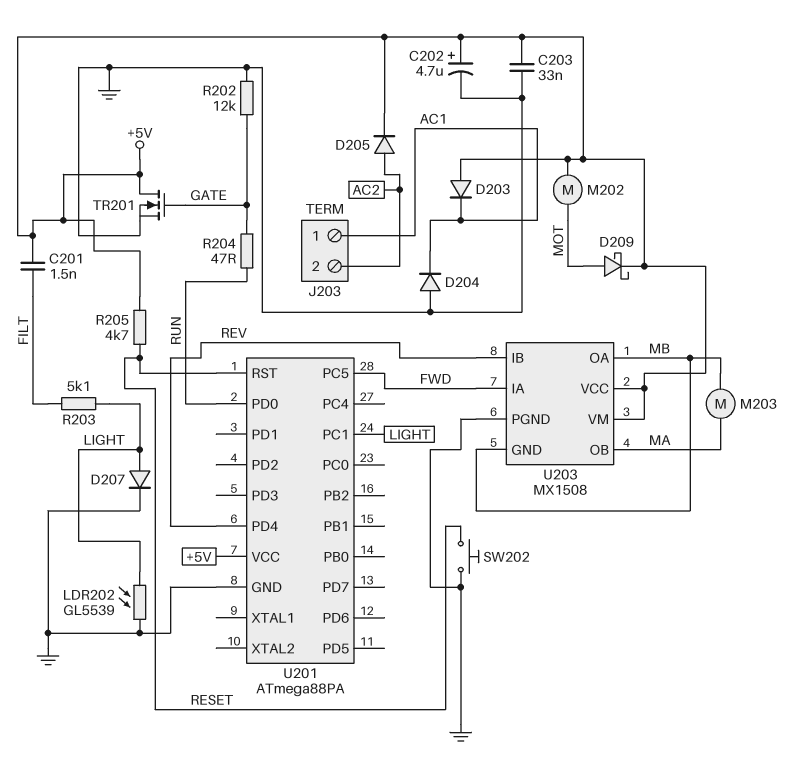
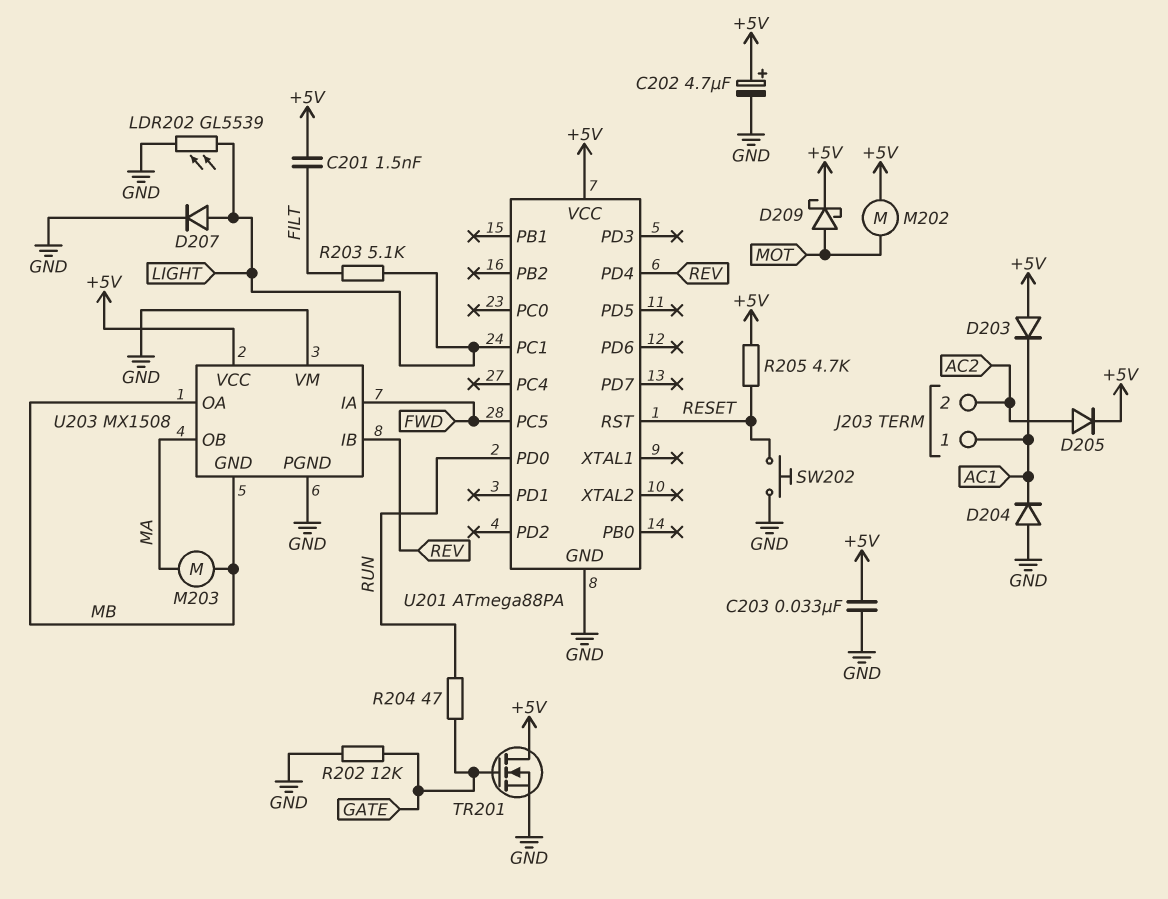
U203 pin VM: +5V -> GND

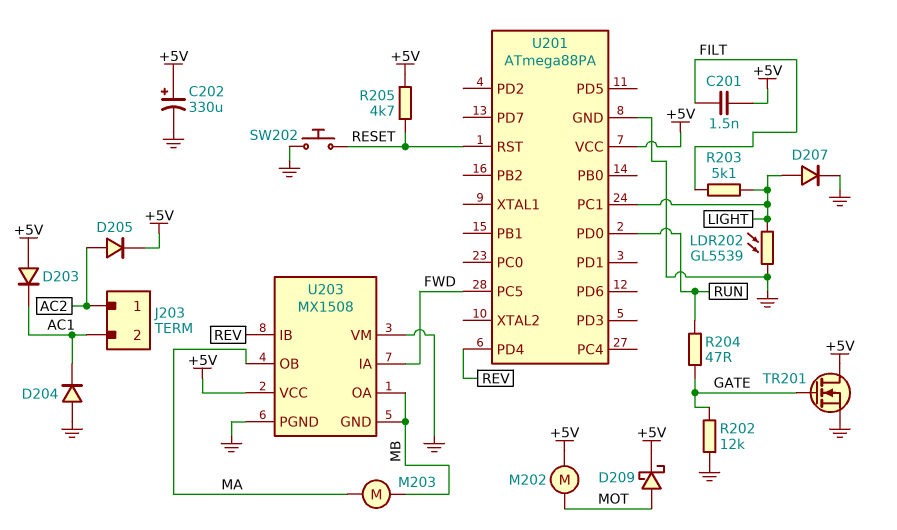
C202: 4.7uF (plus +5V, minus GND) -> 330uF (plus +5V, minus GND)
C203: 33nF (+5V, GND) -> none
J203 pin 1: AC1 -> AC2
J203 pin 2: AC2 -> AC1

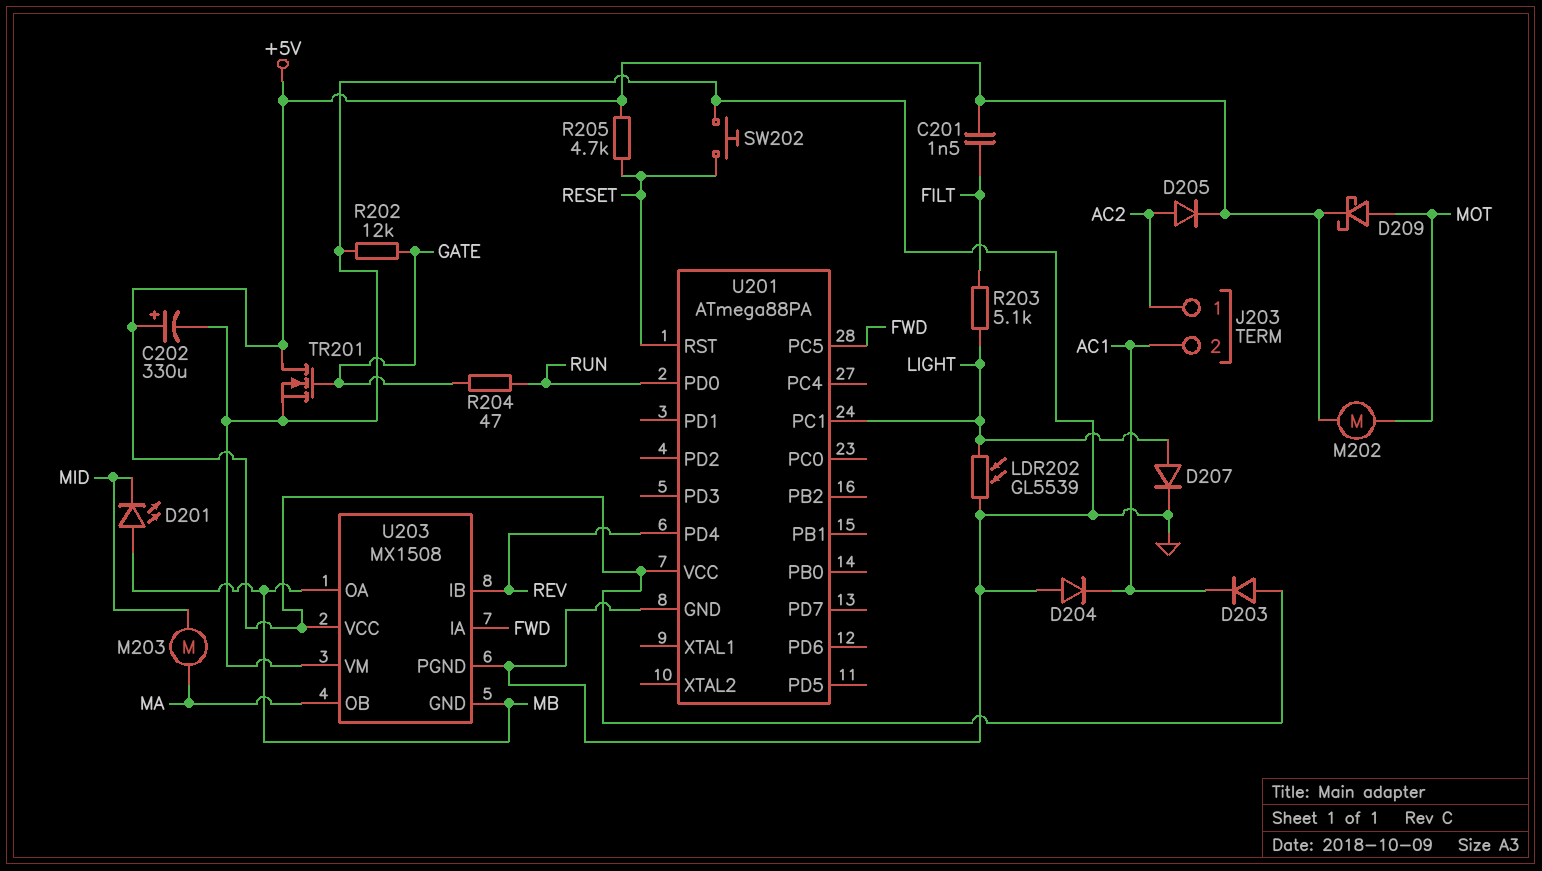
D201: none -> LED (A MB, K MID)
M203: motor (MA, MB) -> motor (MA, MID)

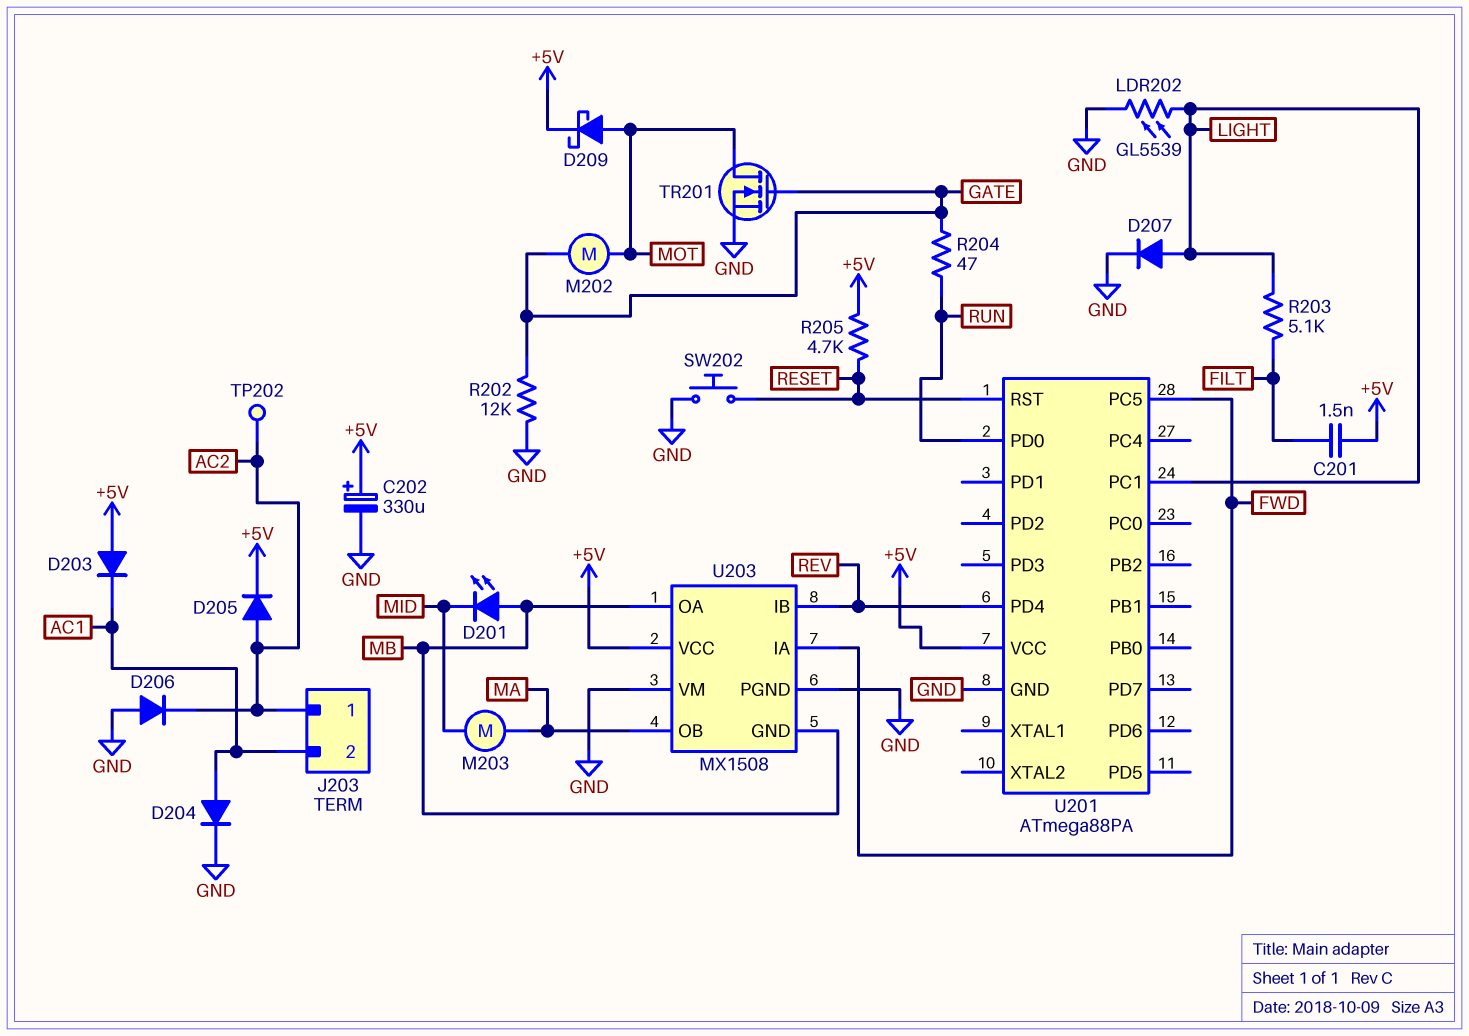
D204: diode (A GND, K AC1) -> diode (A AC1, K GND)
D206: none -> diode (A GND, K AC2)
M202: motor (+5V, MOT) -> motor (GATE, MOT)
TP202: none -> test point (AC2)
TR201: NMOS (G GATE, D +5V, S GND) -> NMOS (G GATE, D MOT, S GND)

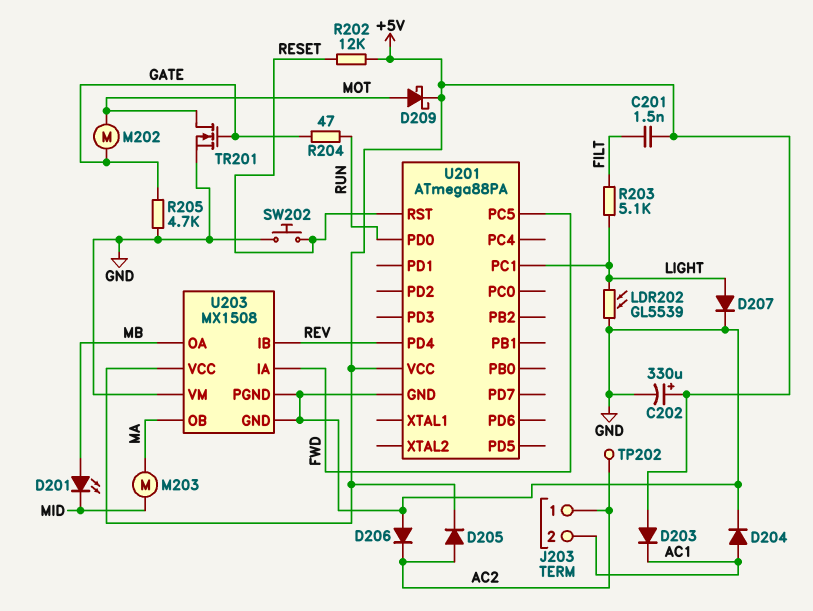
R202: 12k (GATE, GND) -> 12k (+5V, RESET)
R205: 4.7k (+5V, RESET) -> 4.7k (GATE, GND)
U203 pin GND: MB -> GND

